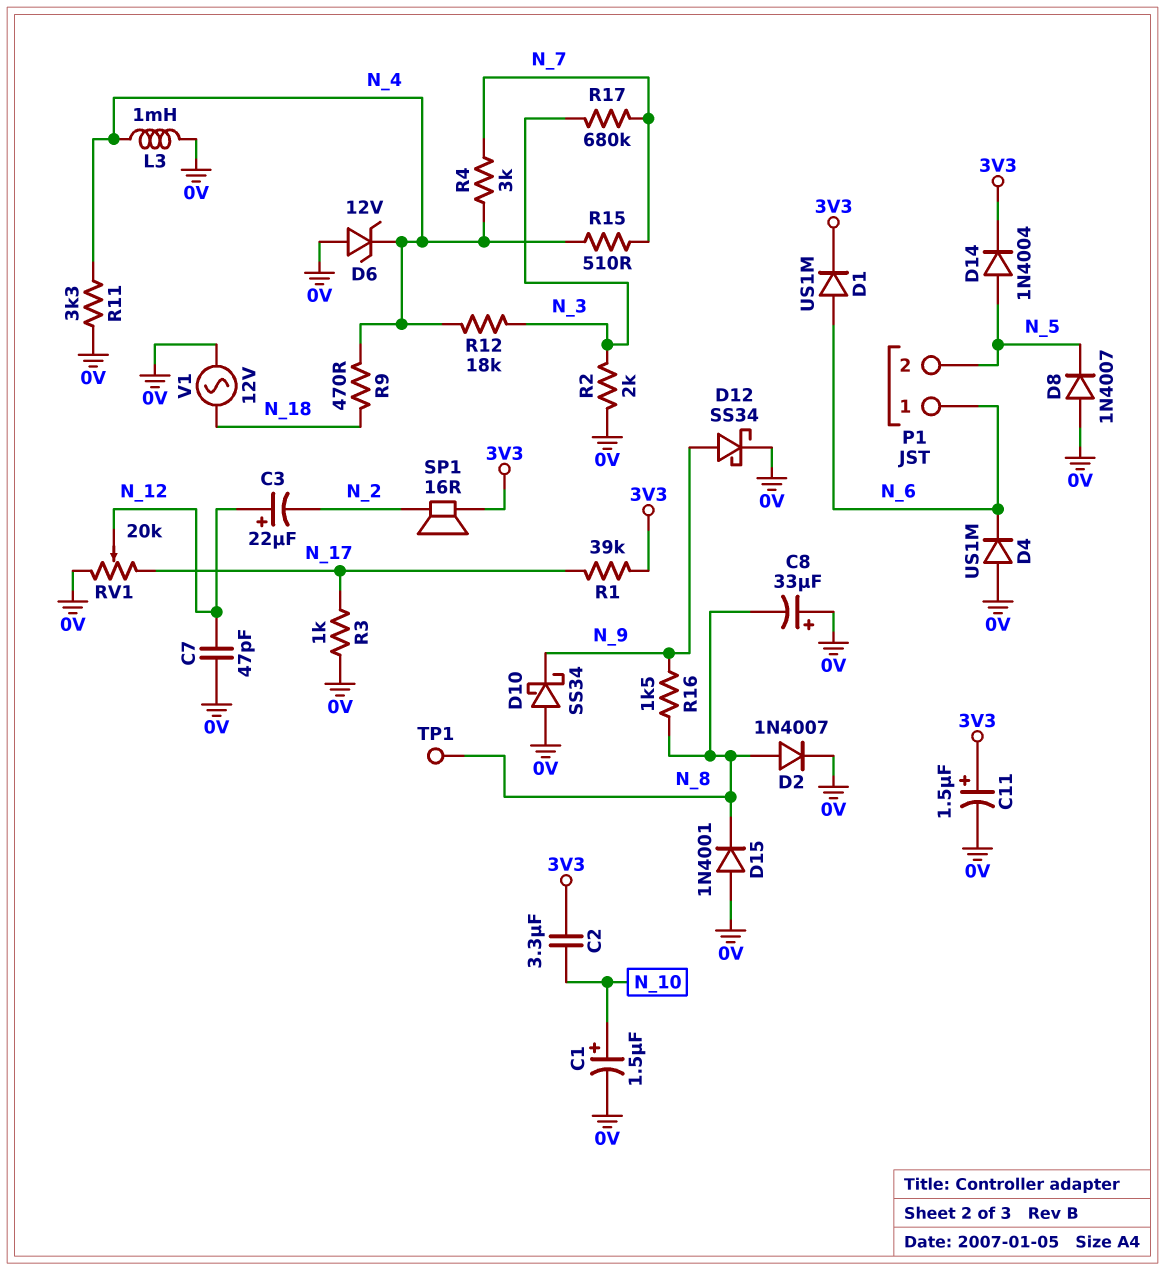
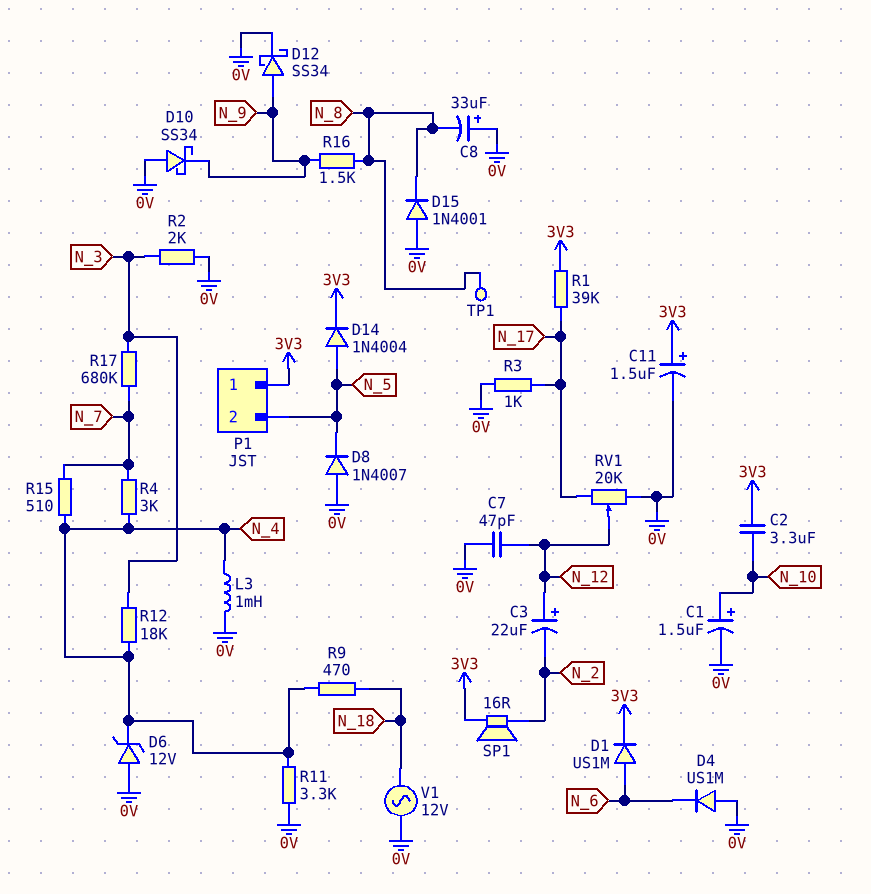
D2: diode 1N4007 (A N_8, K 0V) -> none
P1 pin 1: N_6 -> 3V3

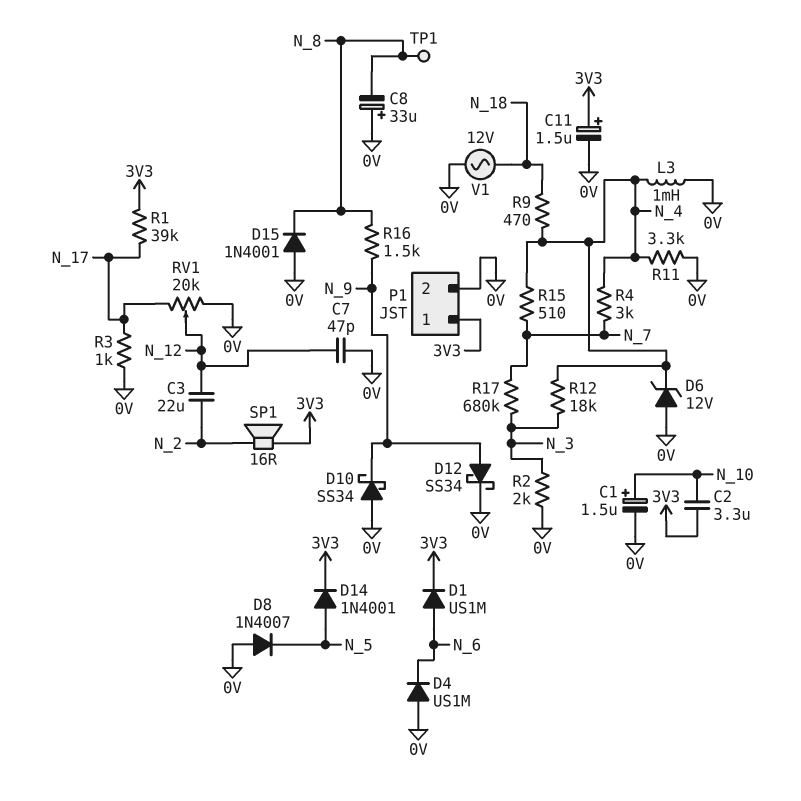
C3: 22uF (plus N_12, minus N_2) -> 22uF (N_2, N_12)
D14: diode 1N4004 (A N_5, K 3V3) -> diode 1N4001 (A N_5, K 3V3)
P1 pin 2: N_5 -> 0V

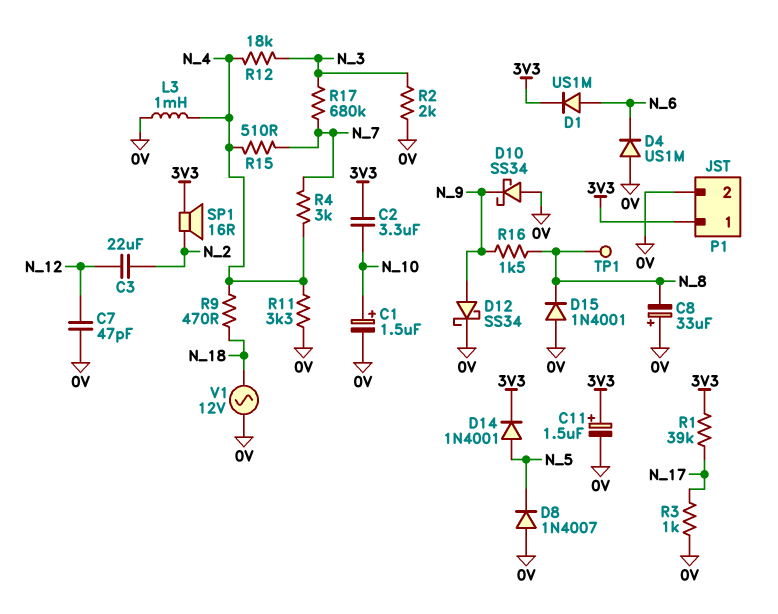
D6: zener 12V (A 0V, K N_4) -> none
RV1: 20k (0V, N_17, wiper N_12) -> none

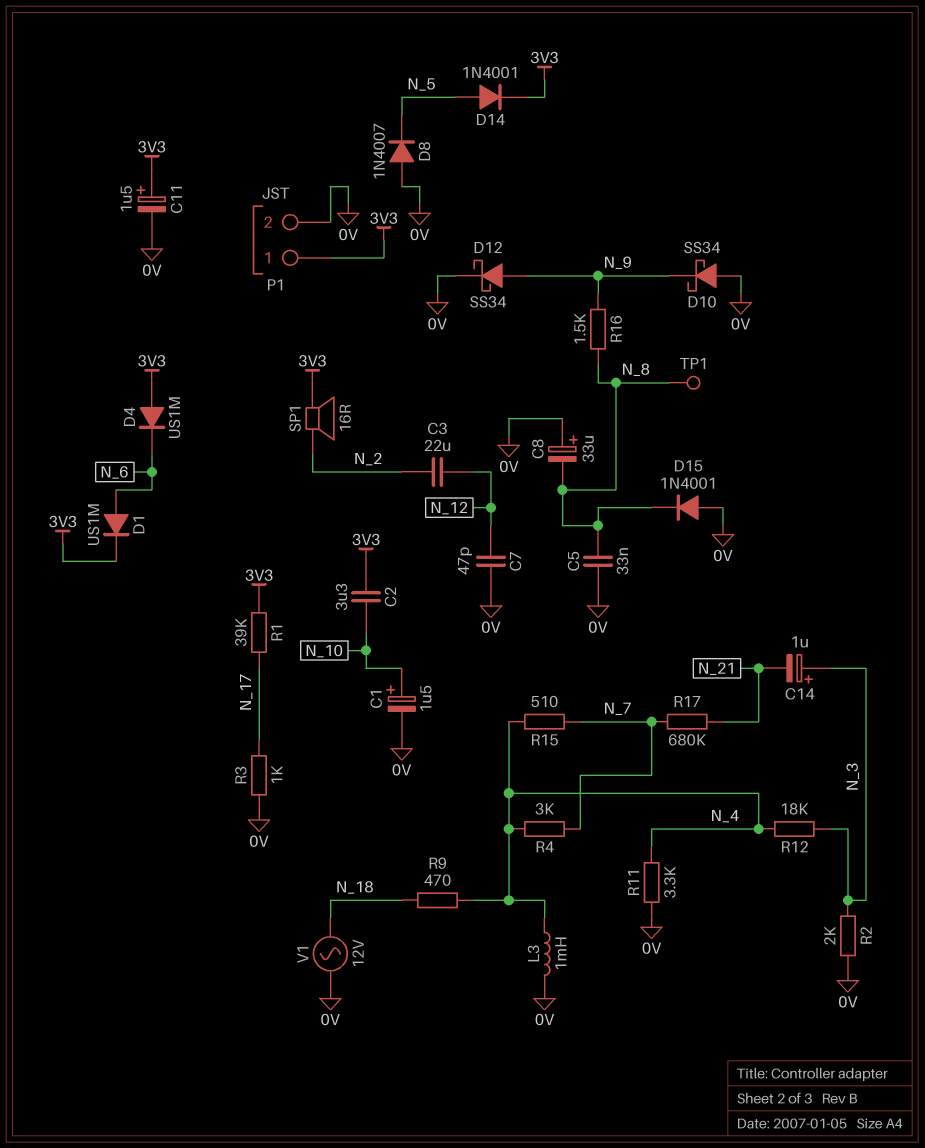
C5: none -> 33nF (0V, N_8)
C14: none -> 1uF (plus N_3, minus N_21)
D4: diode US1M (A 0V, K N_6) -> diode US1M (A 3V3, K N_6)
R17: 680k (N_3, N_7) -> 680k (N_7, N_21)

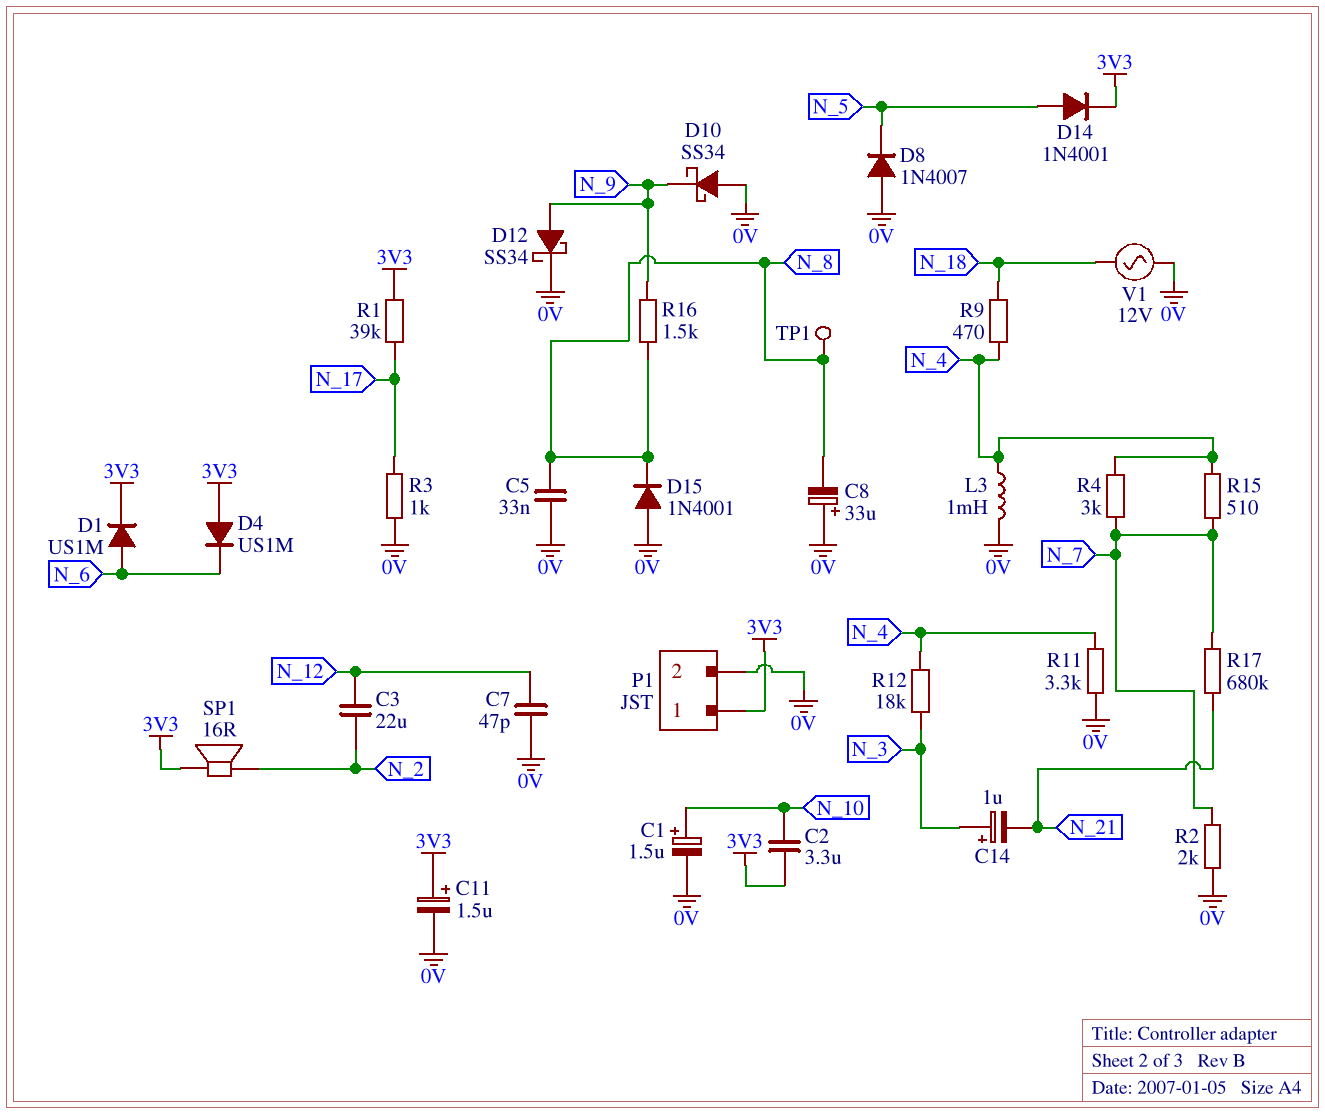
R2: 2k (0V, N_3) -> 2k (0V, N_7)

